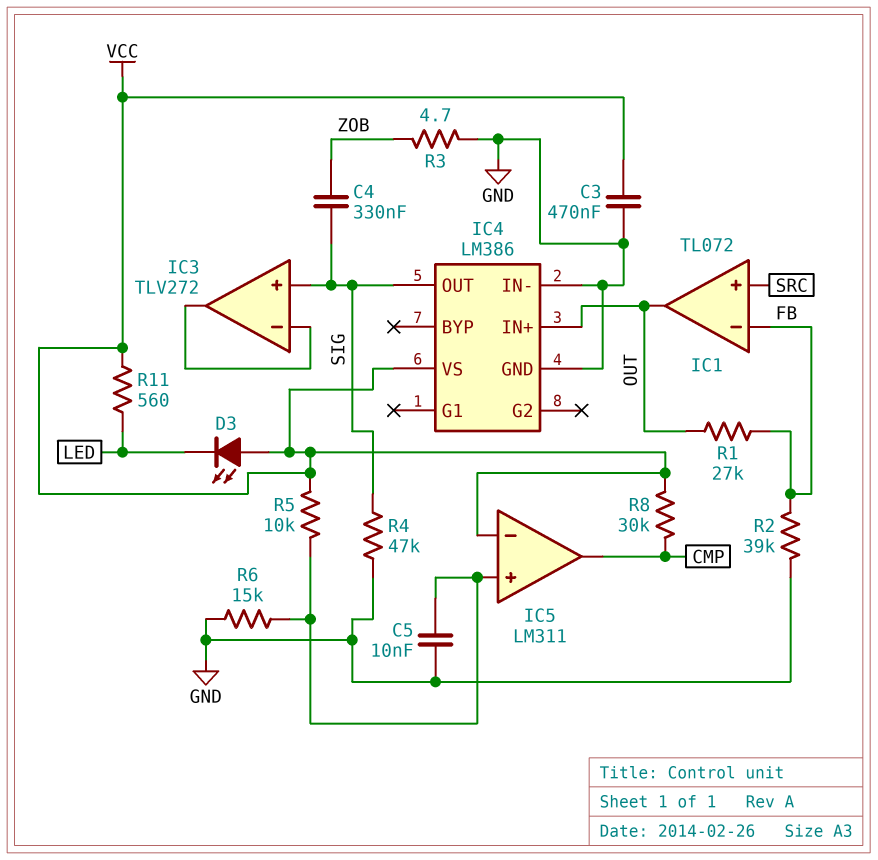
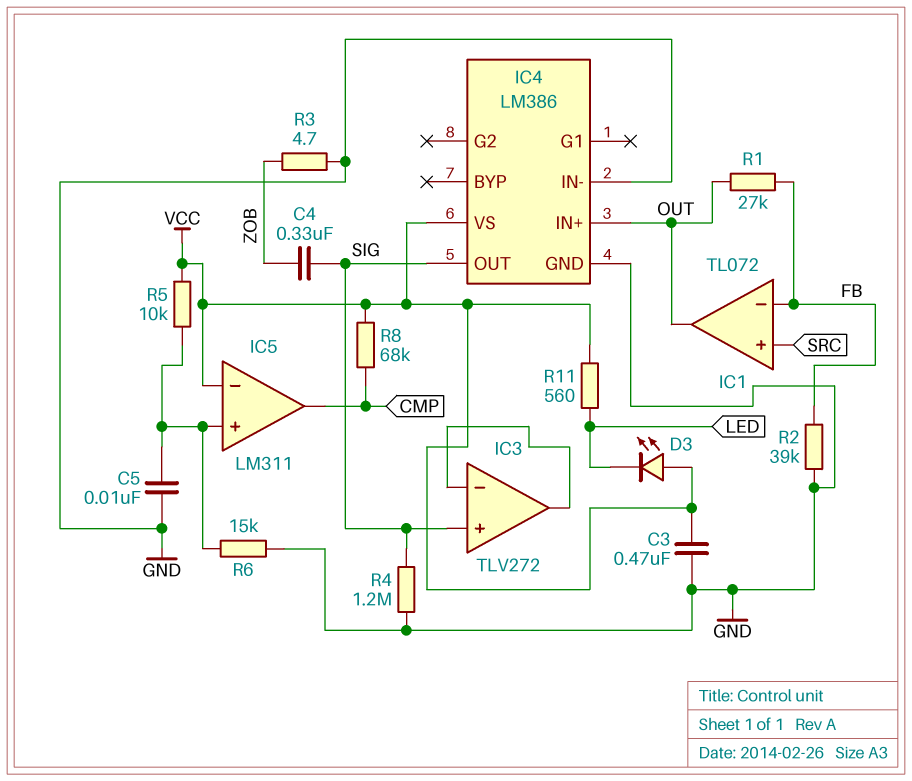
R4: 47k (GND, SIG) -> 1.2M (GND, SIG)
R8: 30k (CMP, VCC) -> 68k (CMP, VCC)

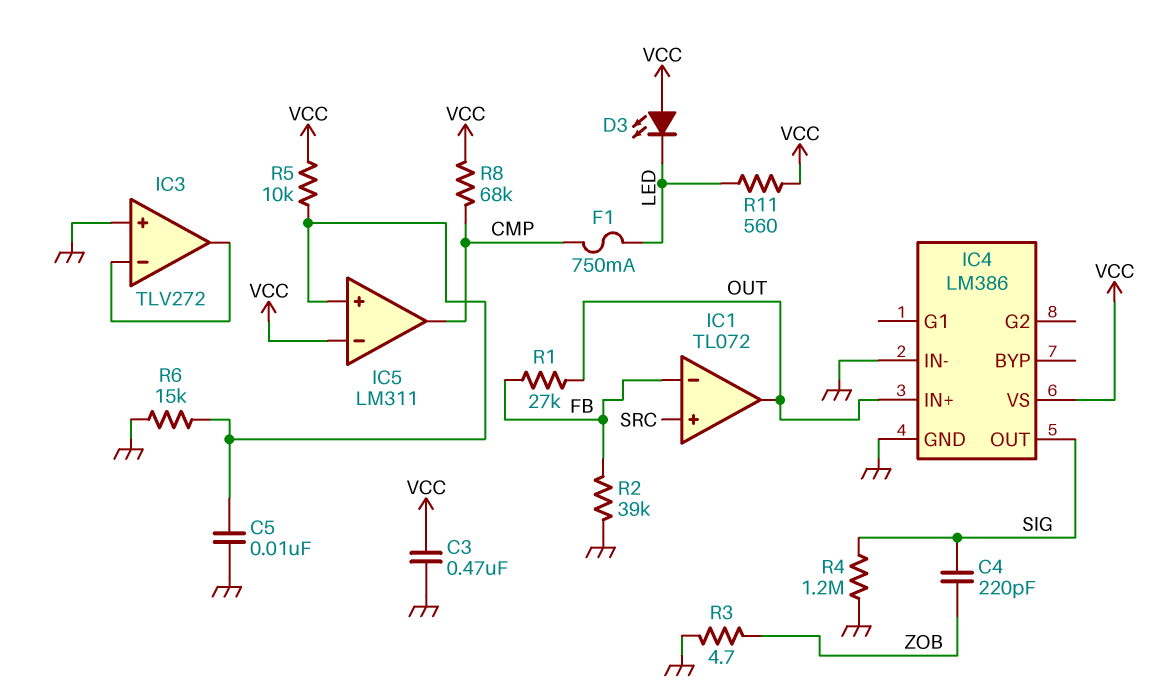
C4: 330nF (SIG, ZOB) -> 220pF (SIG, ZOB)
F1: none -> 750mA (CMP, LED)
IC3 pin in+: SIG -> GND

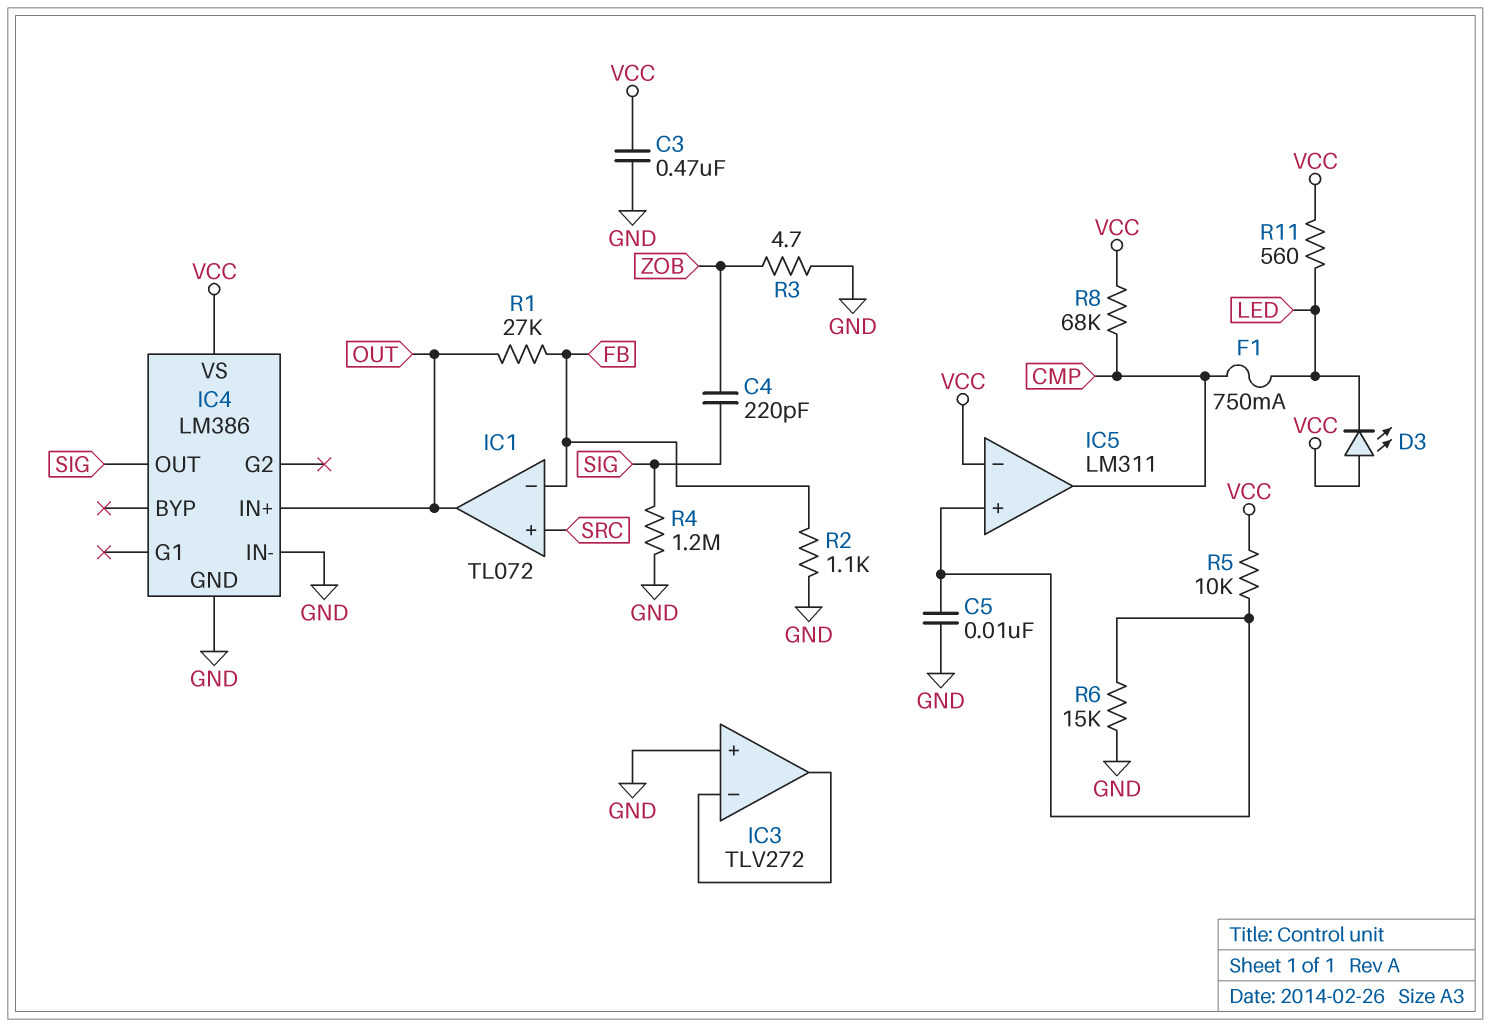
R2: 39k (FB, GND) -> 1.1k (FB, GND)

